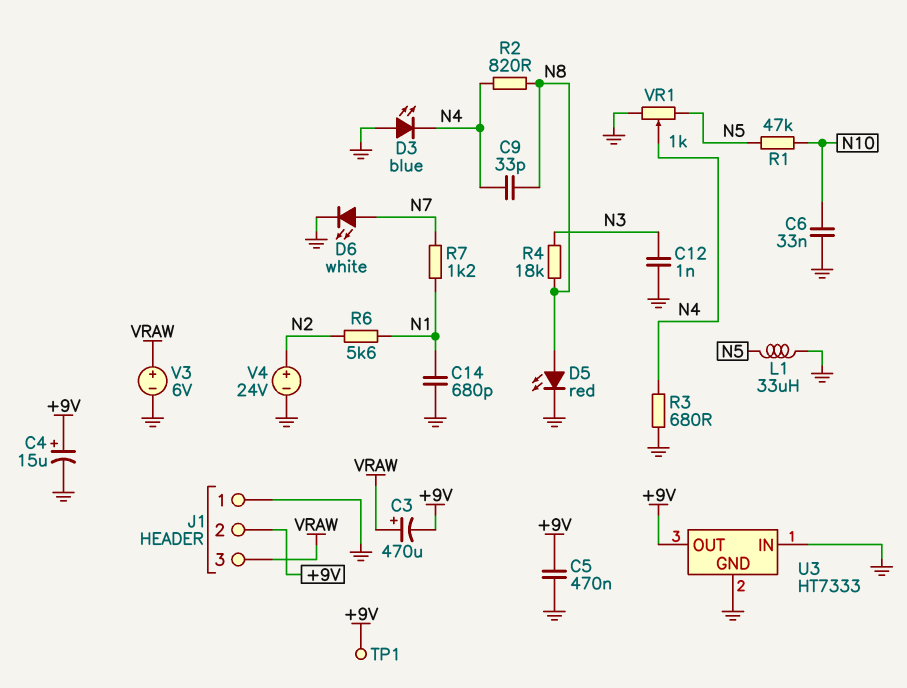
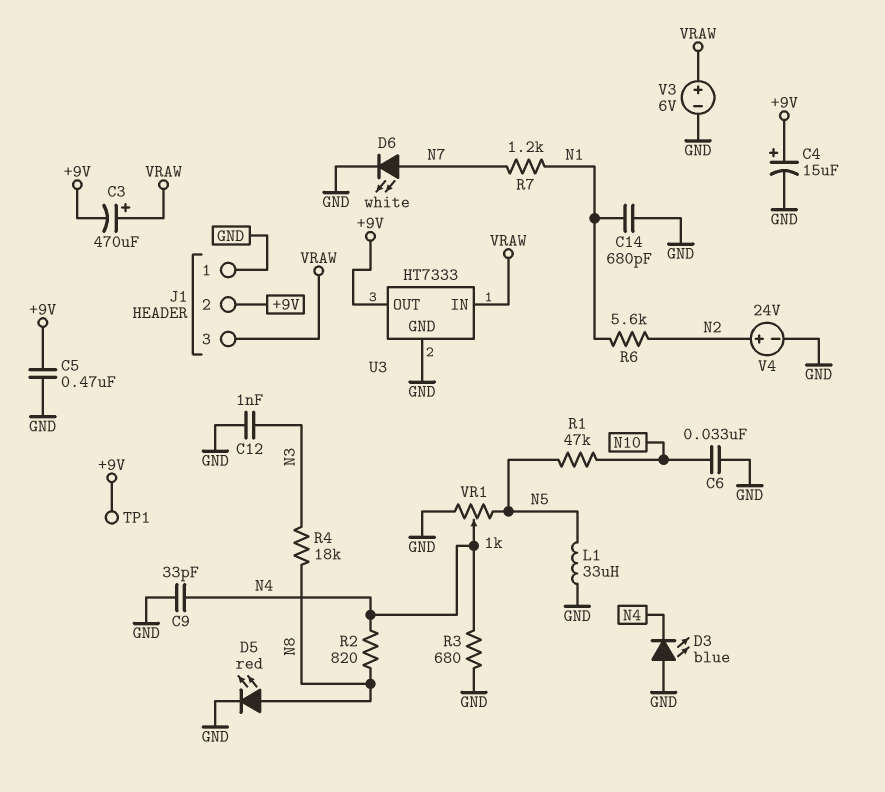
C9: 33pF (N4, N8) -> 33pF (GND, N4)
U3 pin IN: GND -> VRAW

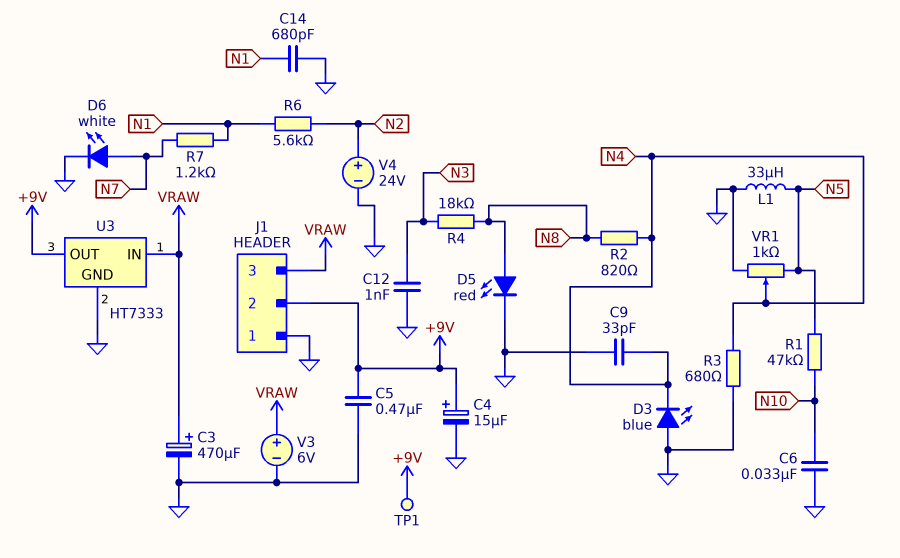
C3: 470uF (plus VRAW, minus +9V) -> 470uF (plus VRAW, minus GND)

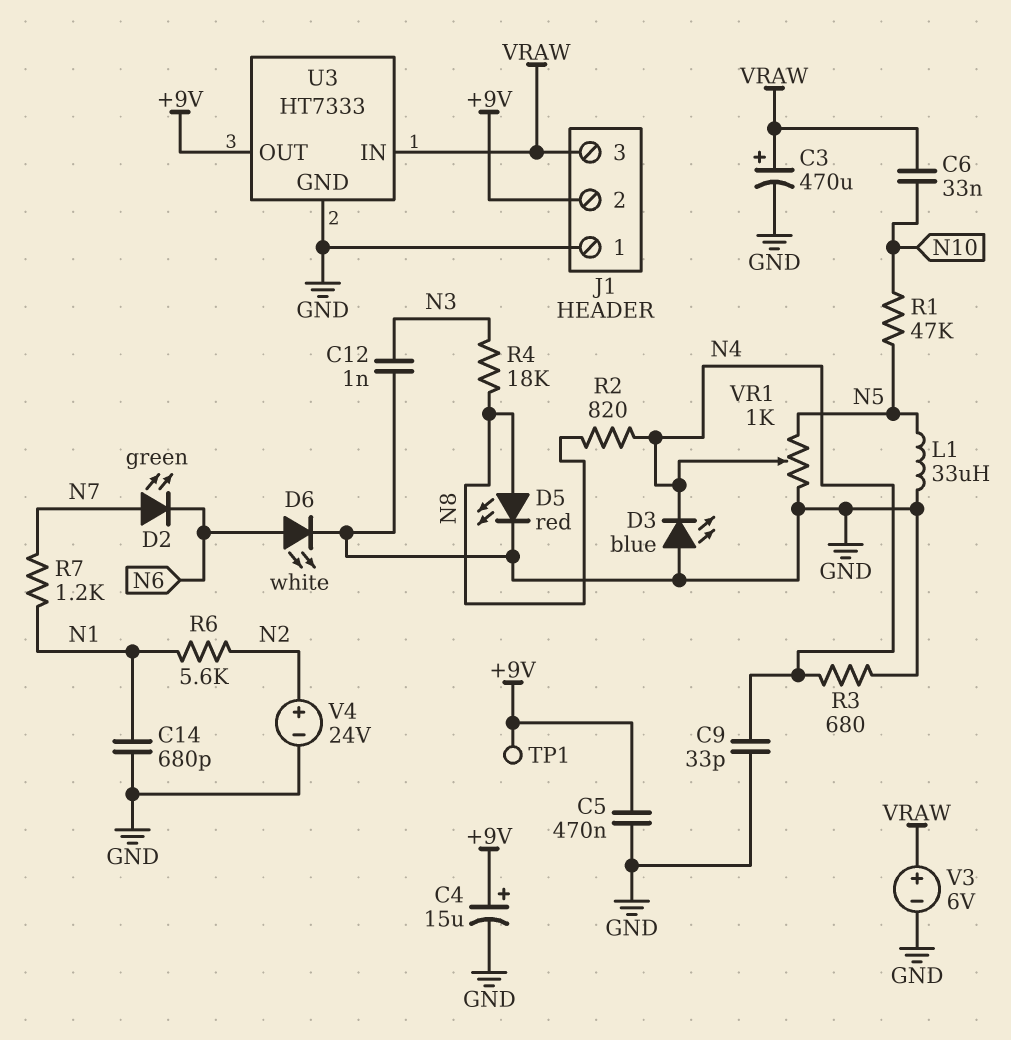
C6: 33nF (GND, N10) -> 33nF (N10, VRAW)
D2: none -> LED green (A N7, K N6)
D6: LED white (A N7, K GND) -> LED white (A N6, K GND)

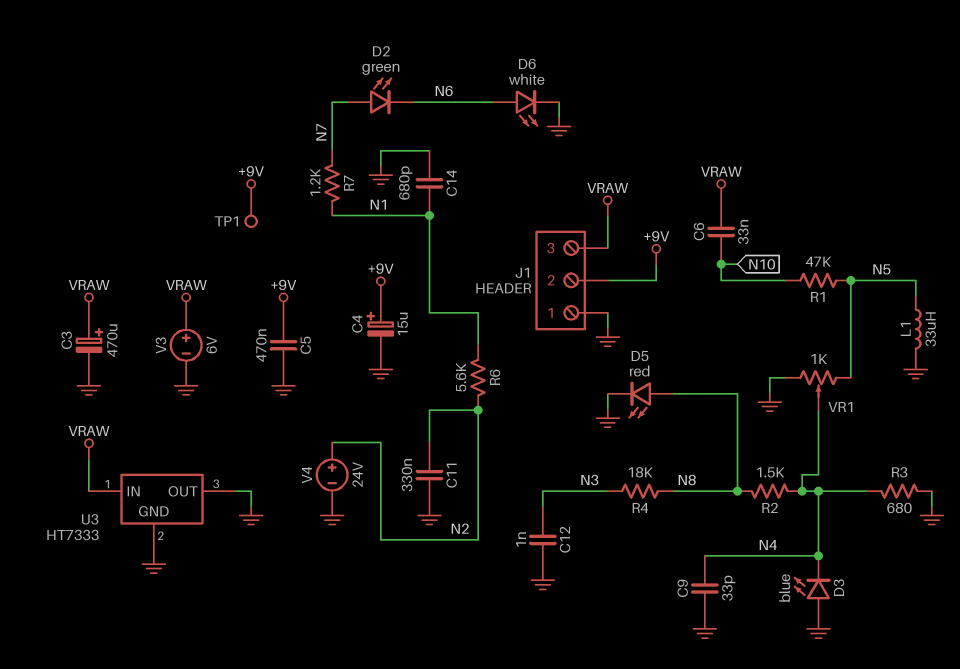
C11: none -> 330nF (GND, N2)
R2: 820 (N4, N8) -> 1.5k (N4, N8)
U3 pin OUT: +9V -> GND

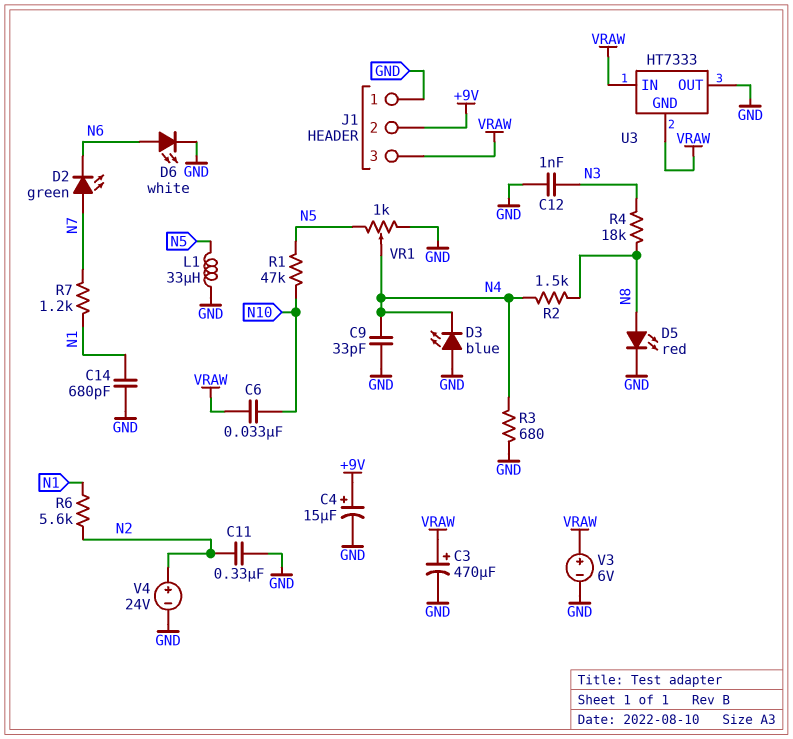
C5: 470nF (+9V, GND) -> none
TP1: test point (+9V) -> none
U3 pin GND: GND -> VRAW

